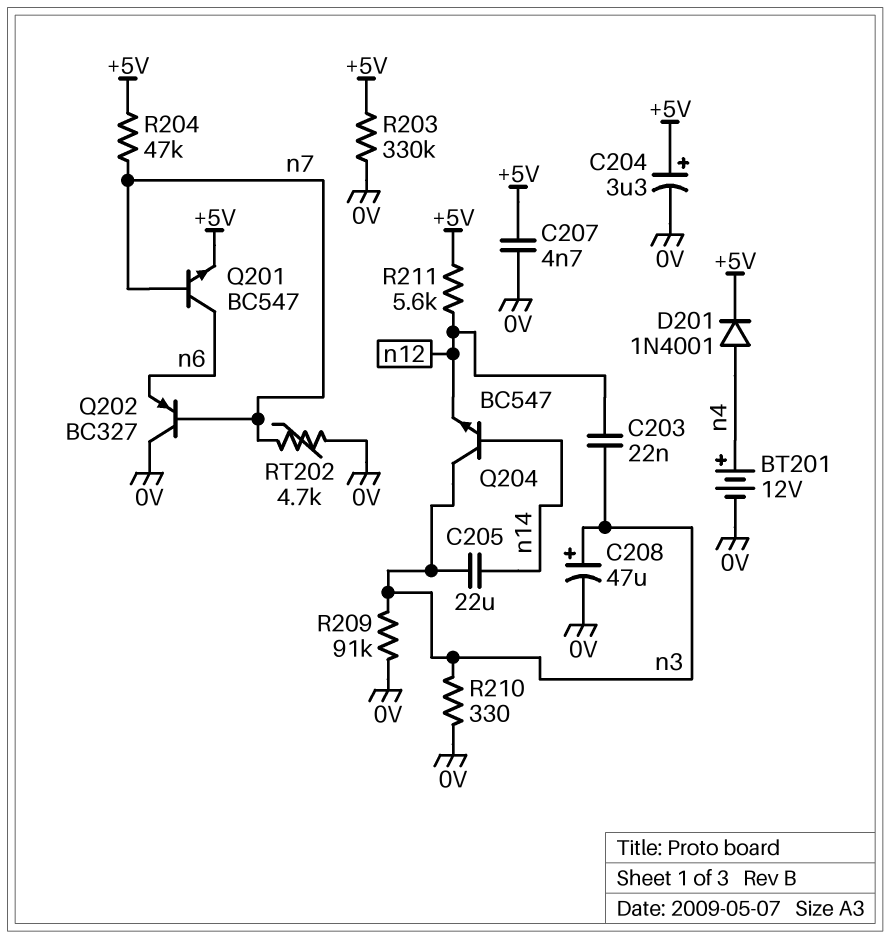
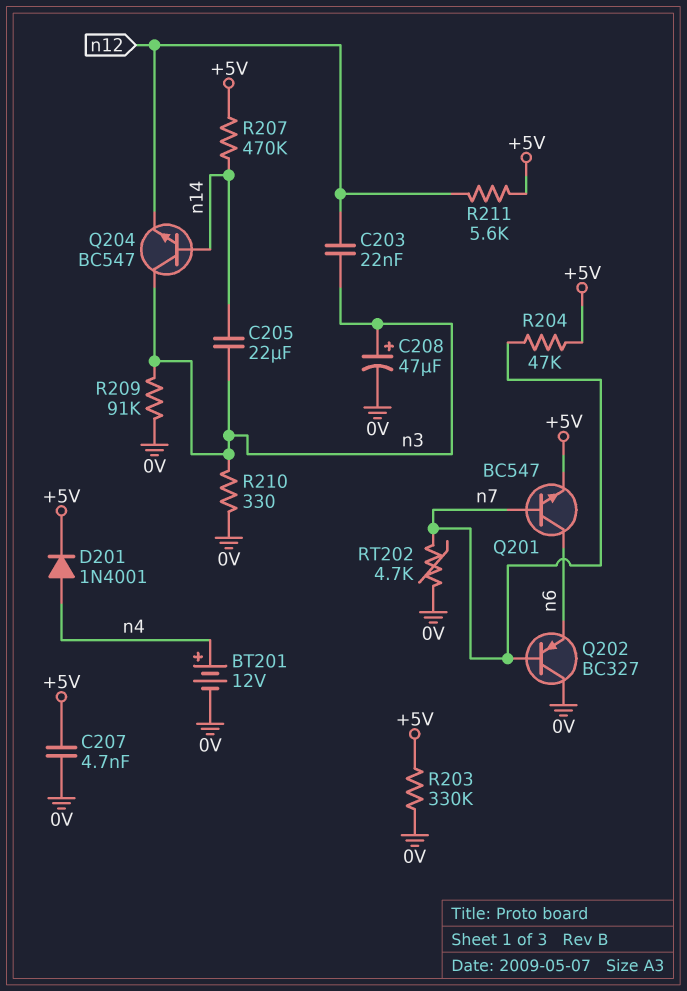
C204: 3.3uF (plus +5V, minus 0V) -> none
R207: none -> 470k (+5V, n14)

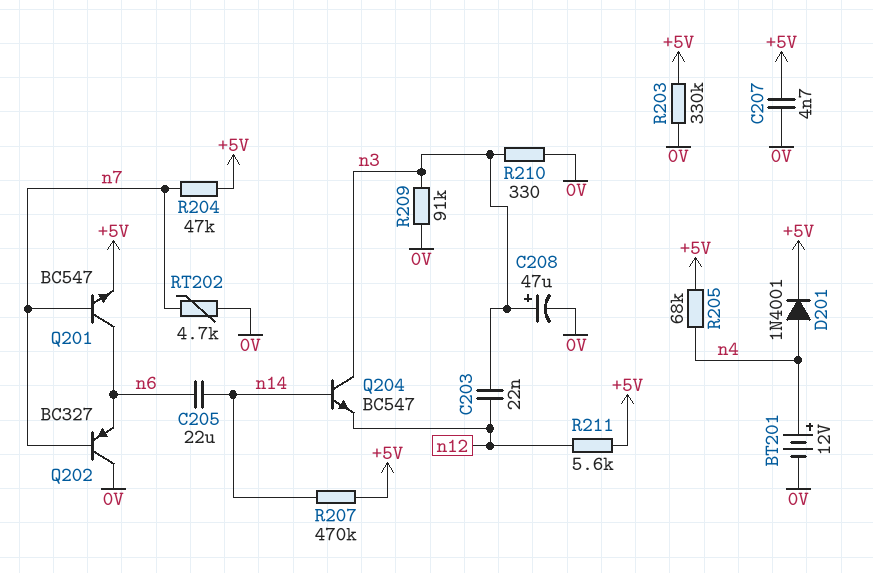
C205: 22uF (n3, n14) -> 22uF (n6, n14)
R205: none -> 68k (+5V, n4)

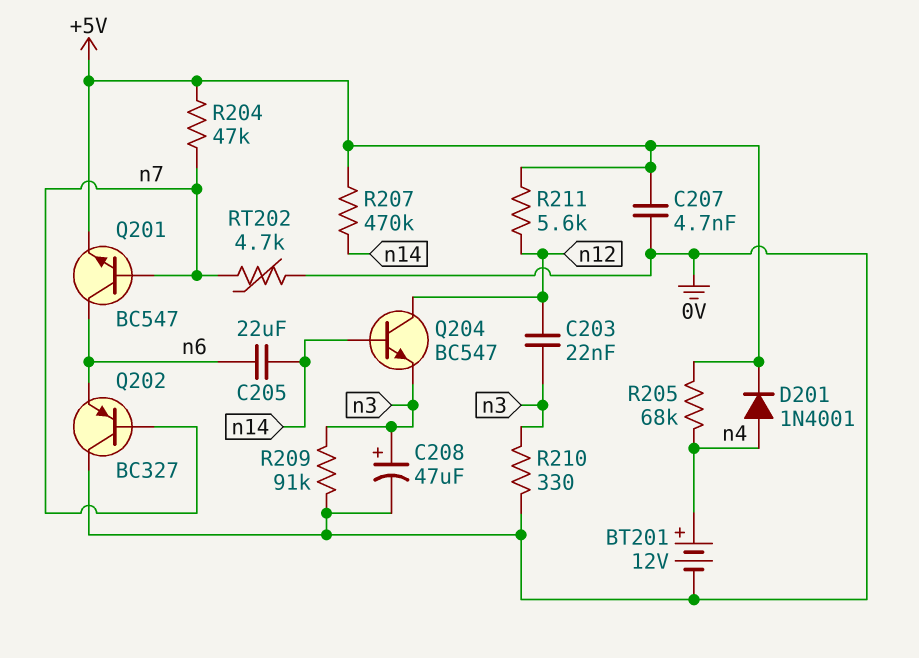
Q204: NPN BC547 (B n14, C n3, E n12) -> NPN BC547 (B n14, C n12, E n3)
R203: 330k (+5V, 0V) -> none

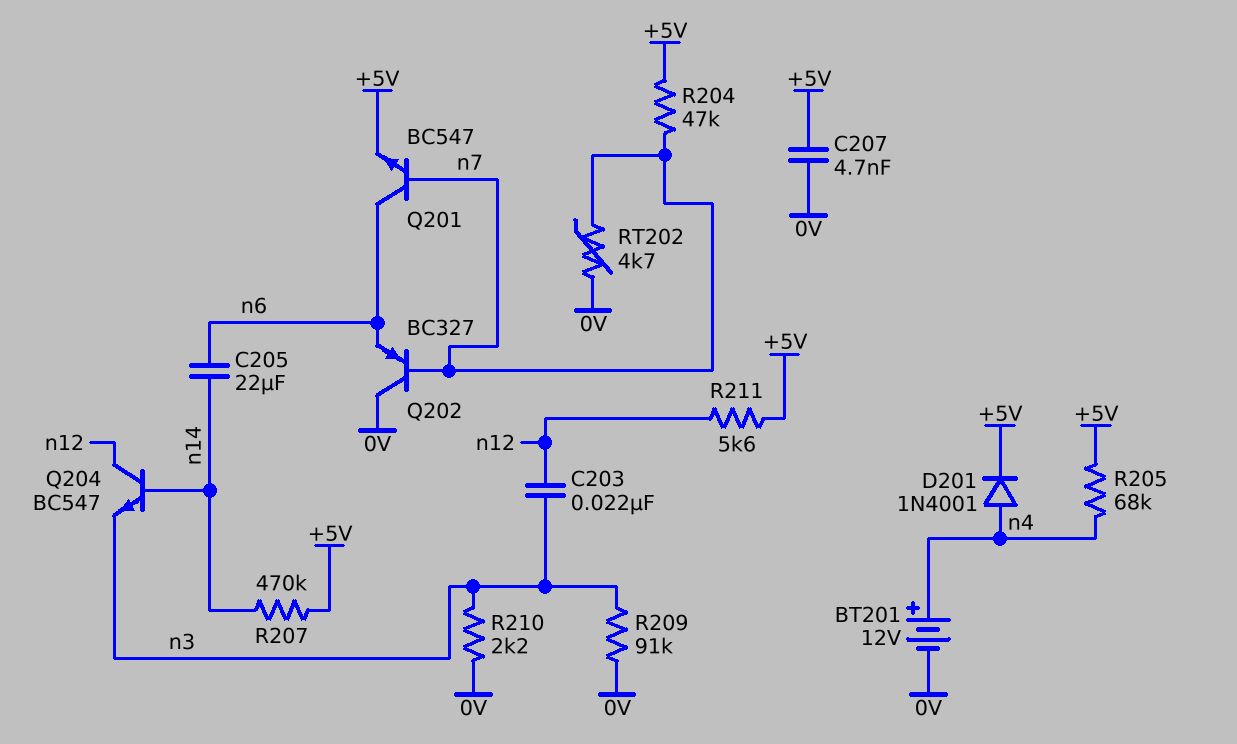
C208: 47uF (plus n3, minus 0V) -> none
R210: 330 (0V, n3) -> 2.2k (0V, n3)

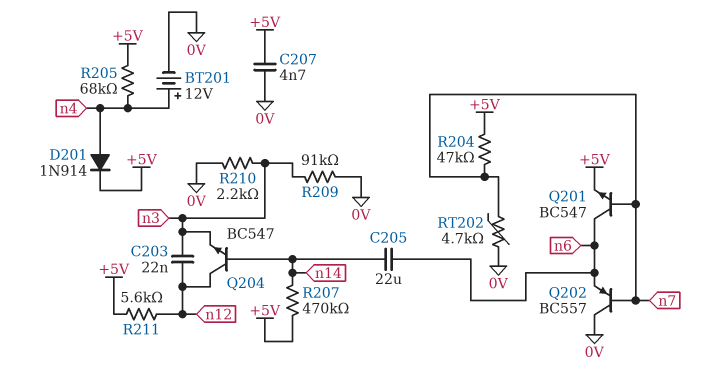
D201: diode 1N4001 (A n4, K +5V) -> diode 1N914 (A n4, K +5V)
Q202: PNP BC327 (B n7, C 0V, E n6) -> PNP BC557 (B n7, C 0V, E n6)

